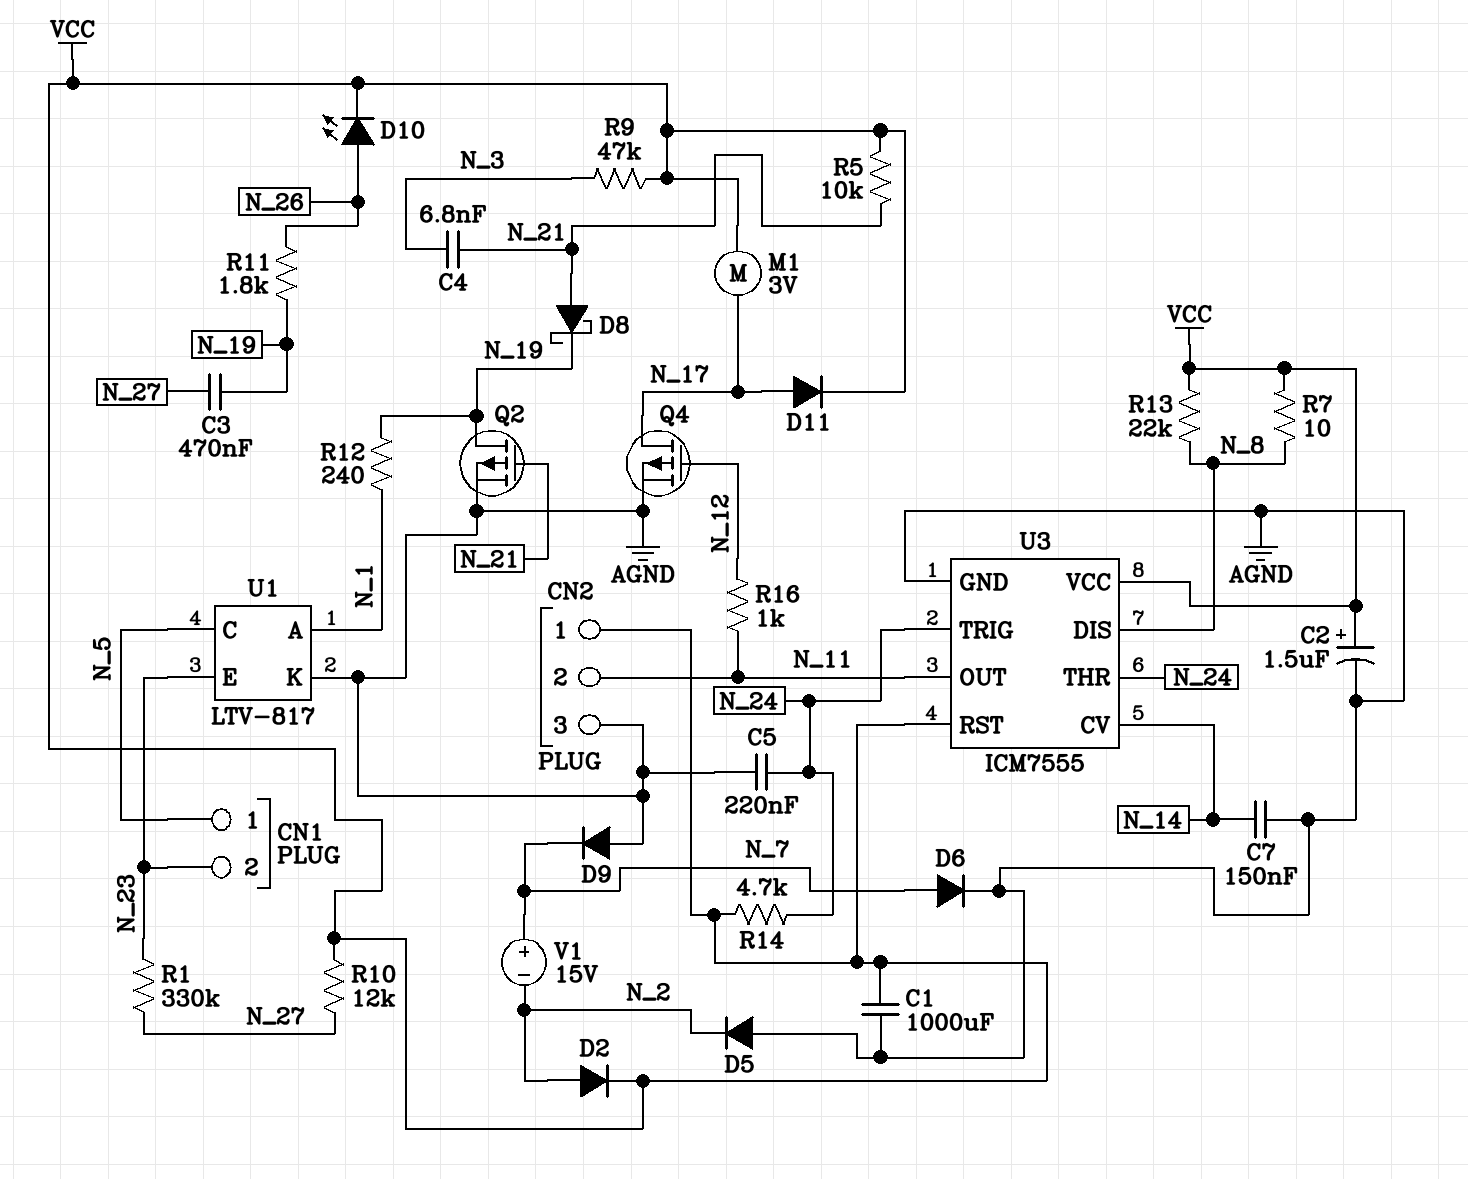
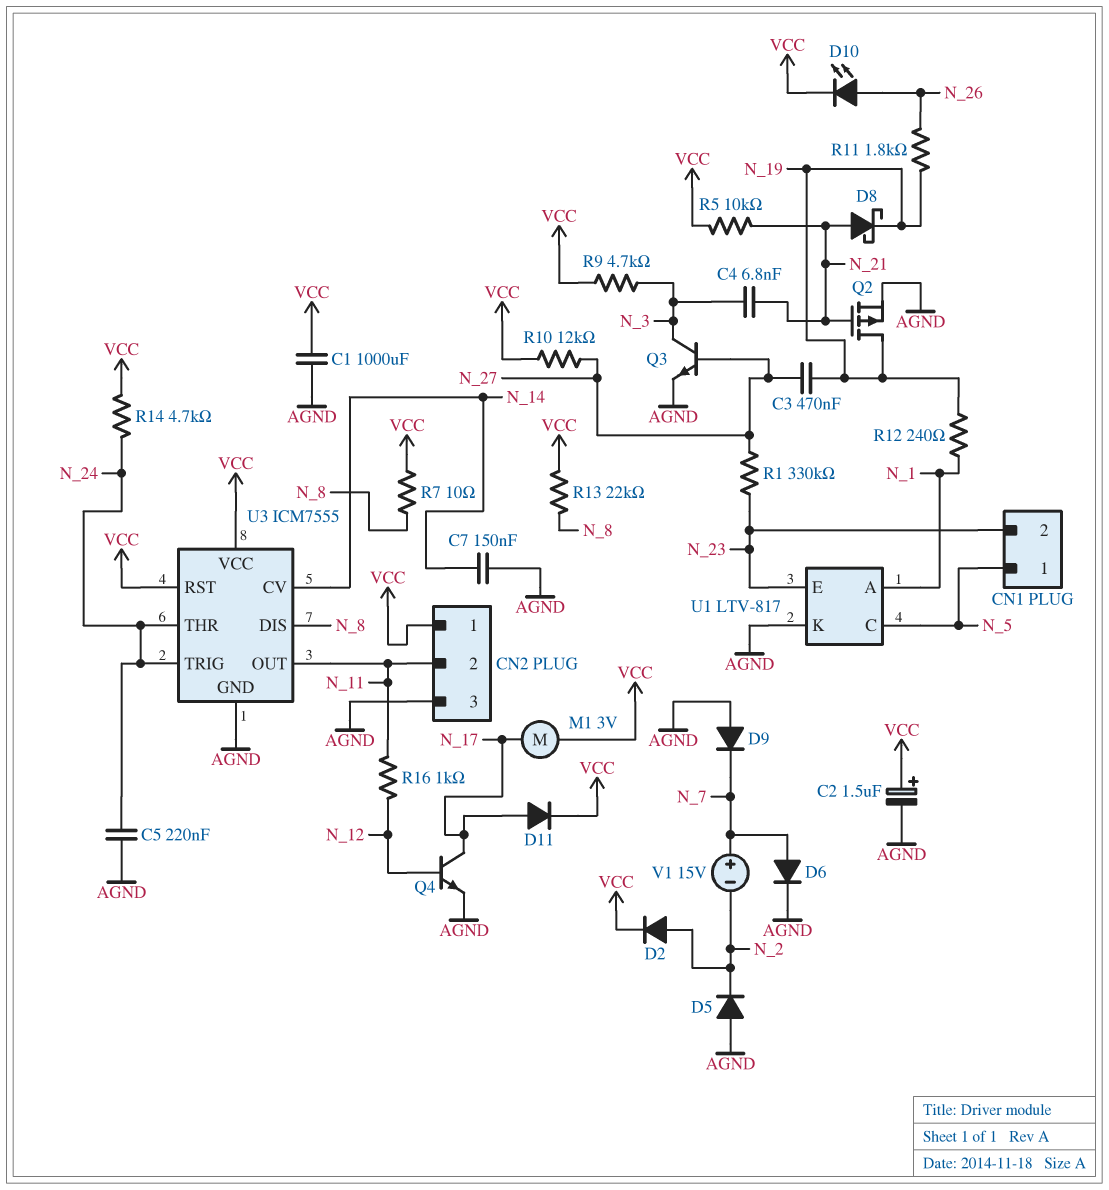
Q3: none -> NPN (B N_27, C N_3, E AGND)
Q4: PMOS (G N_12, D N_17, S AGND) -> NPN (B N_12, C N_17, E AGND)
R9: 47k (N_3, VCC) -> 4.7k (N_3, VCC)

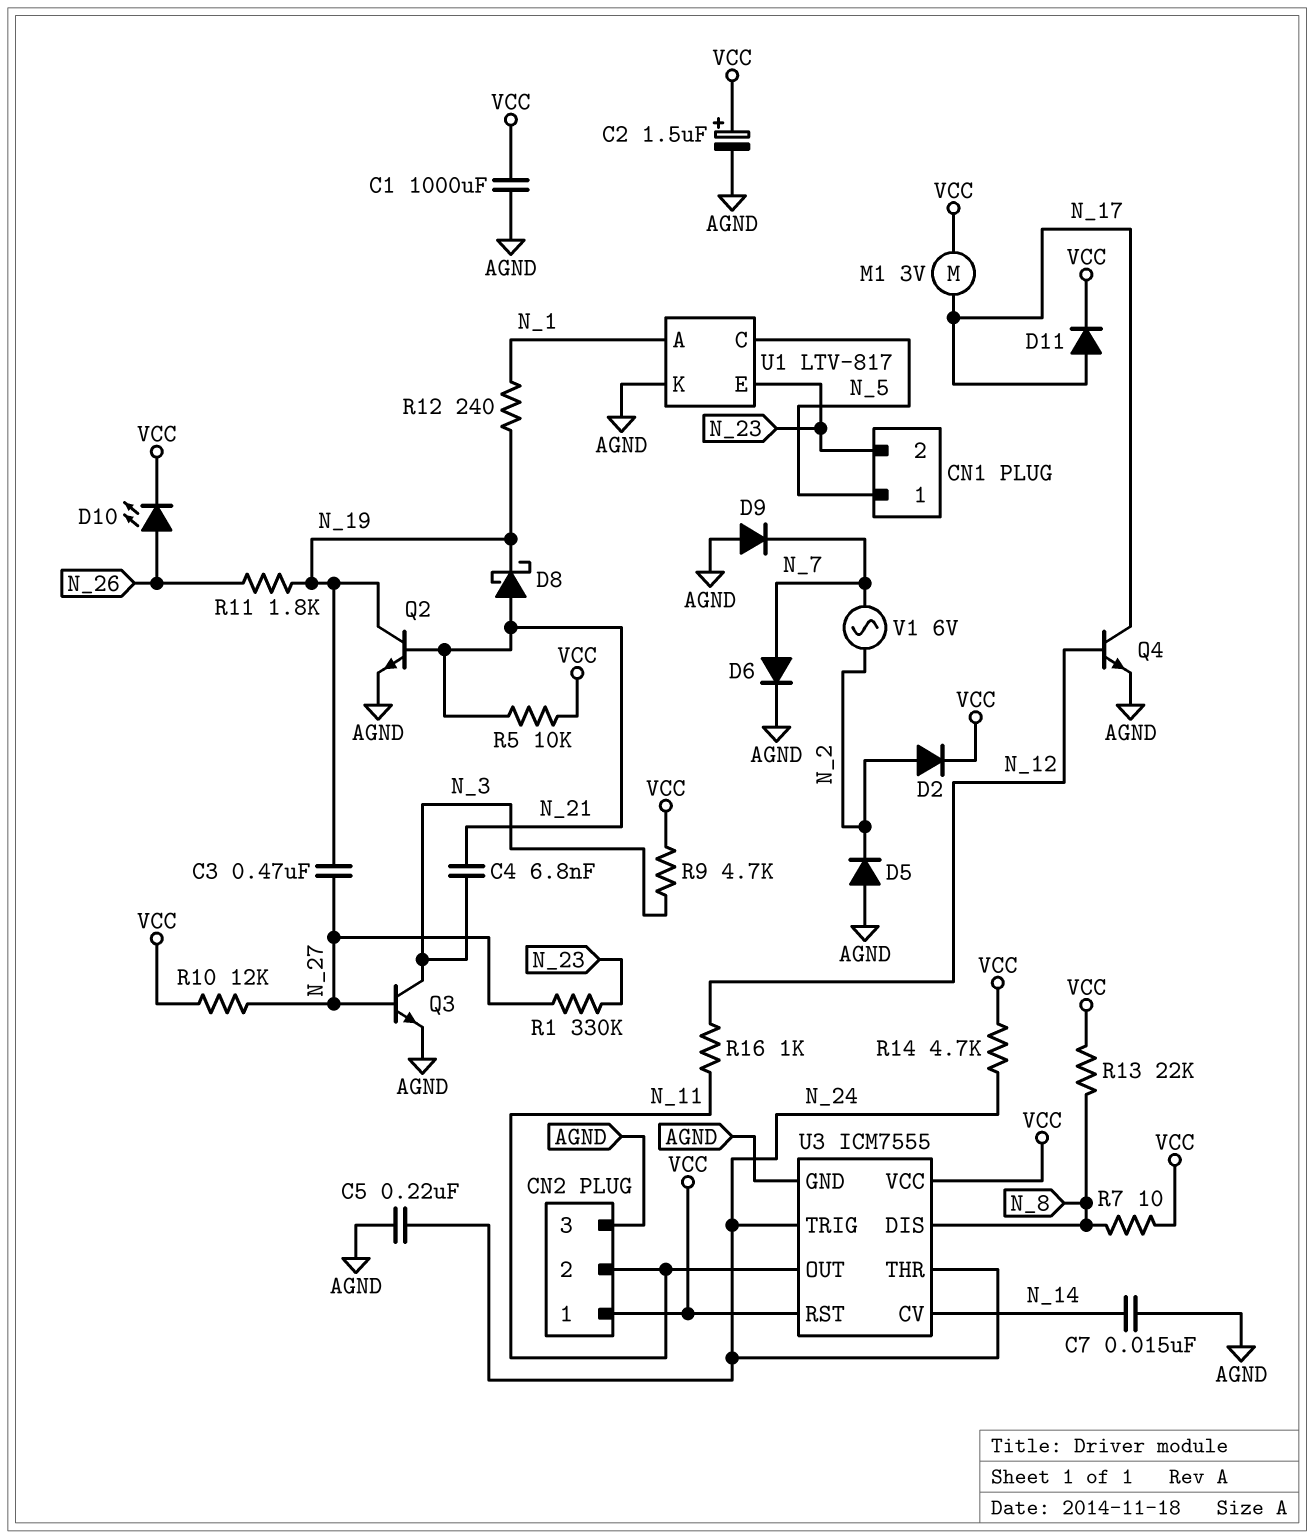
C7: 150nF (AGND, N_14) -> 15nF (AGND, N_14)
Q2: PMOS (G N_21, D N_19, S AGND) -> NPN (B N_21, C N_19, E AGND)
V1: 15V (plus N_7, minus N_2) -> AC 6V (N_2, N_7)

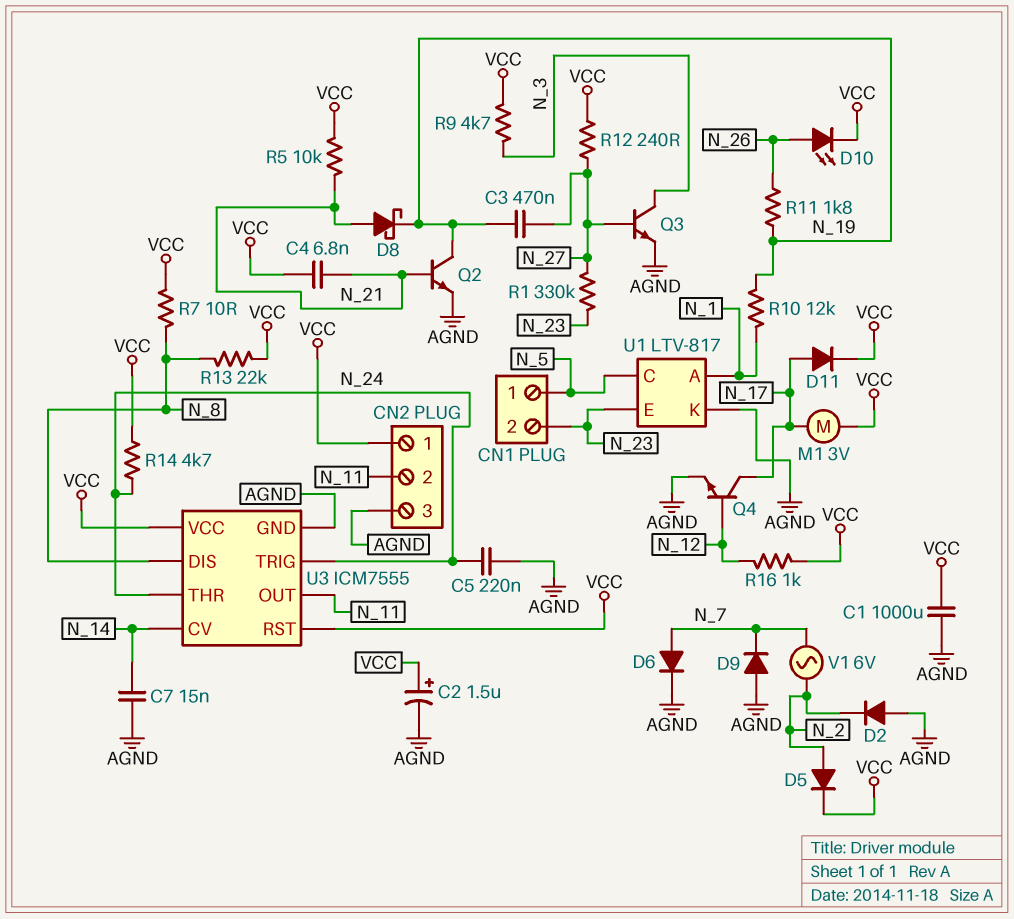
C4: 6.8nF (N_3, N_21) -> 6.8nF (N_21, VCC)
D2: diode (A N_2, K VCC) -> diode (A AGND, K N_2)
D5: diode (A AGND, K N_2) -> diode (A N_2, K VCC)
R10: 12k (N_27, VCC) -> 12k (N_1, N_19)
R12: 240 (N_1, N_19) -> 240 (N_27, VCC)
R16: 1k (N_11, N_12) -> 1k (N_12, VCC)

